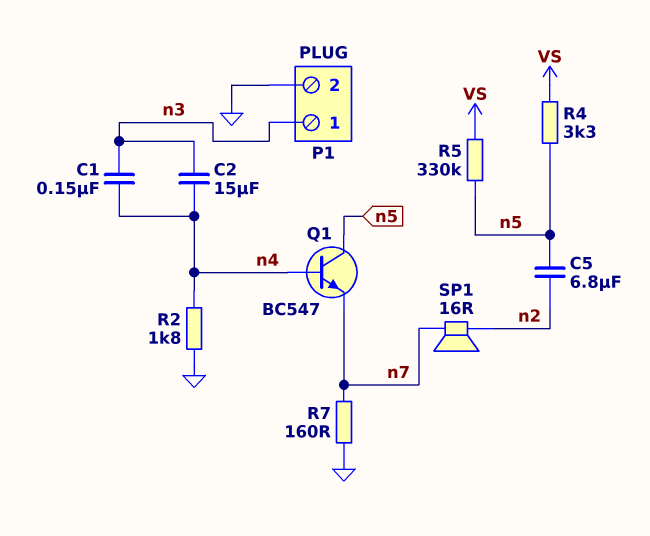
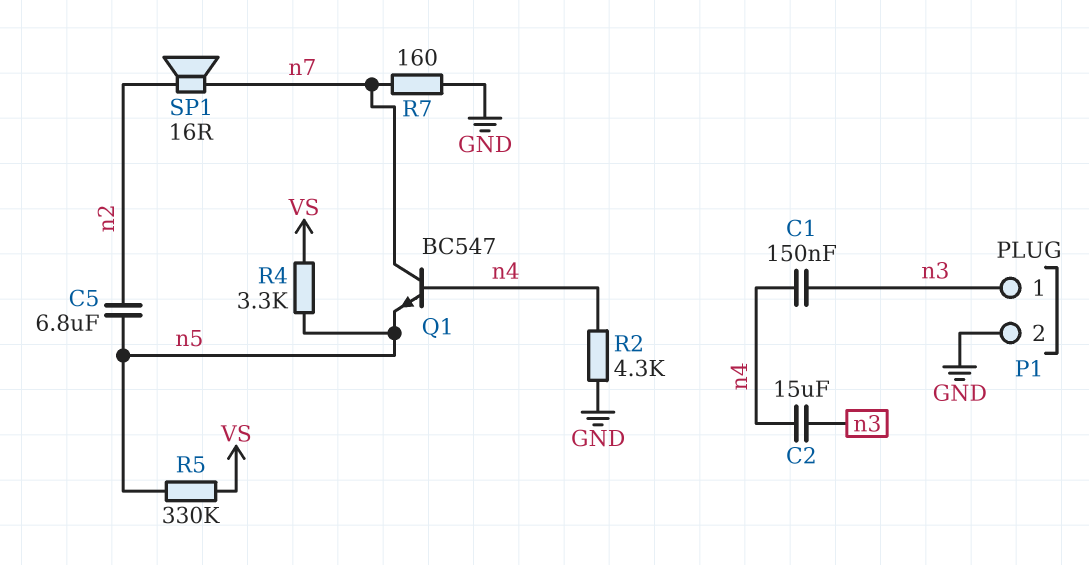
Q1: NPN BC547 (B n4, C n5, E n7) -> NPN BC547 (B n4, C n7, E n5)
R2: 1.8k (GND, n4) -> 4.3k (GND, n4)

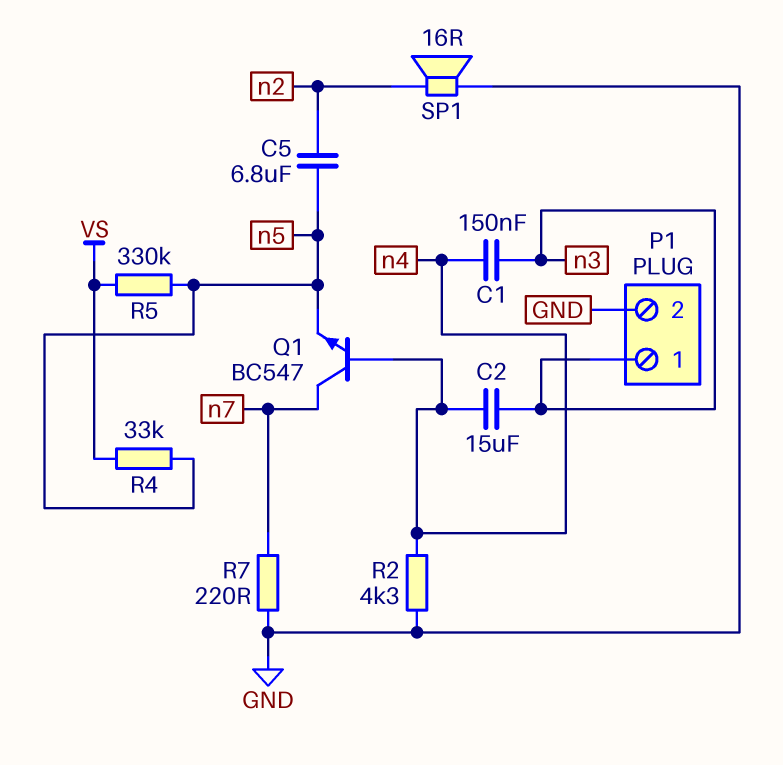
R4: 3.3k (VS, n5) -> 33k (VS, n5)
R7: 160 (GND, n7) -> 220 (GND, n7)
SP1: speaker 16R (n2, n7) -> speaker 16R (GND, n2)

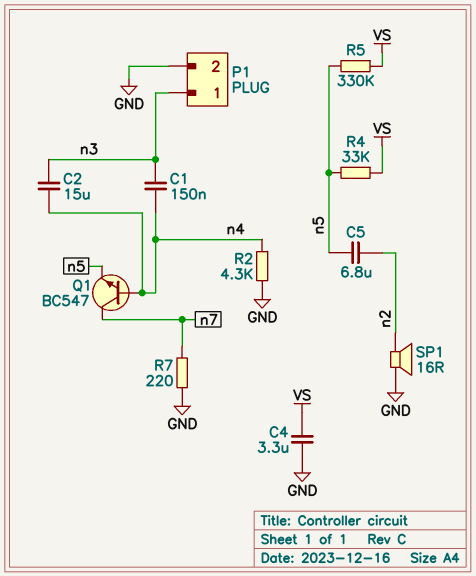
C4: none -> 3.3uF (GND, VS)

